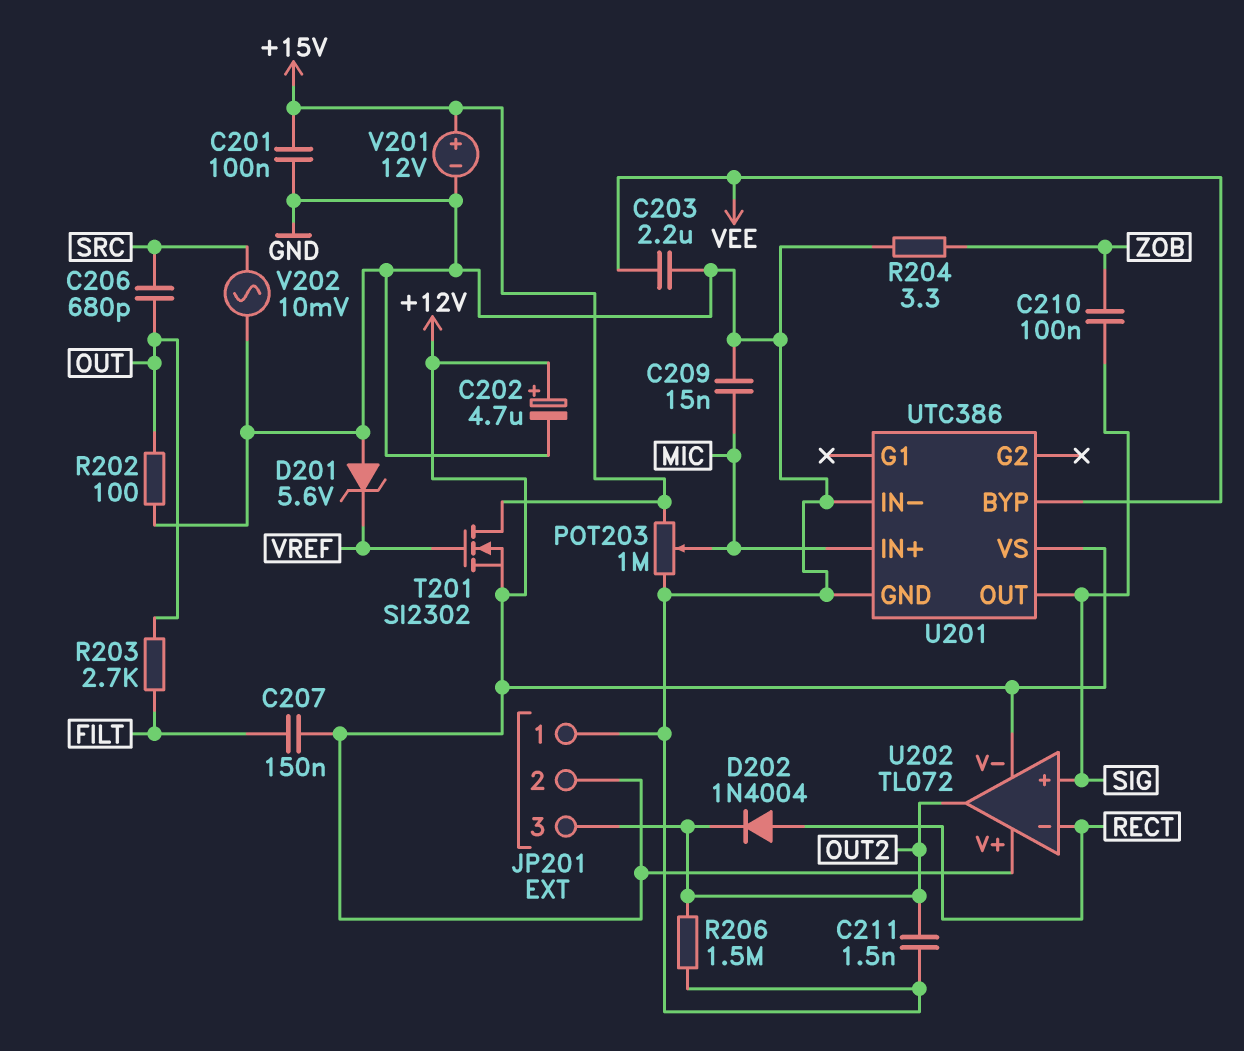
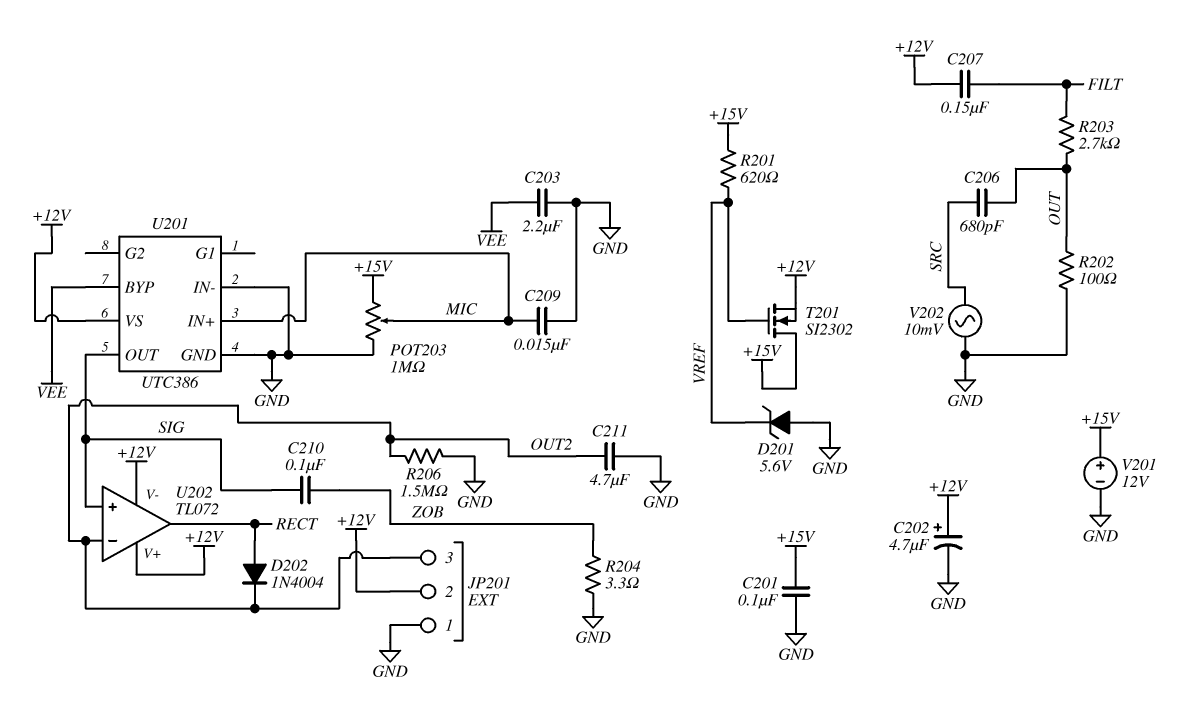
C211: 1.5nF (GND, OUT2) -> 4.7uF (GND, OUT2)
R201: none -> 620 (+15V, VREF)
U202 pin in-: RECT -> OUT2
U202 pin out: OUT2 -> RECT

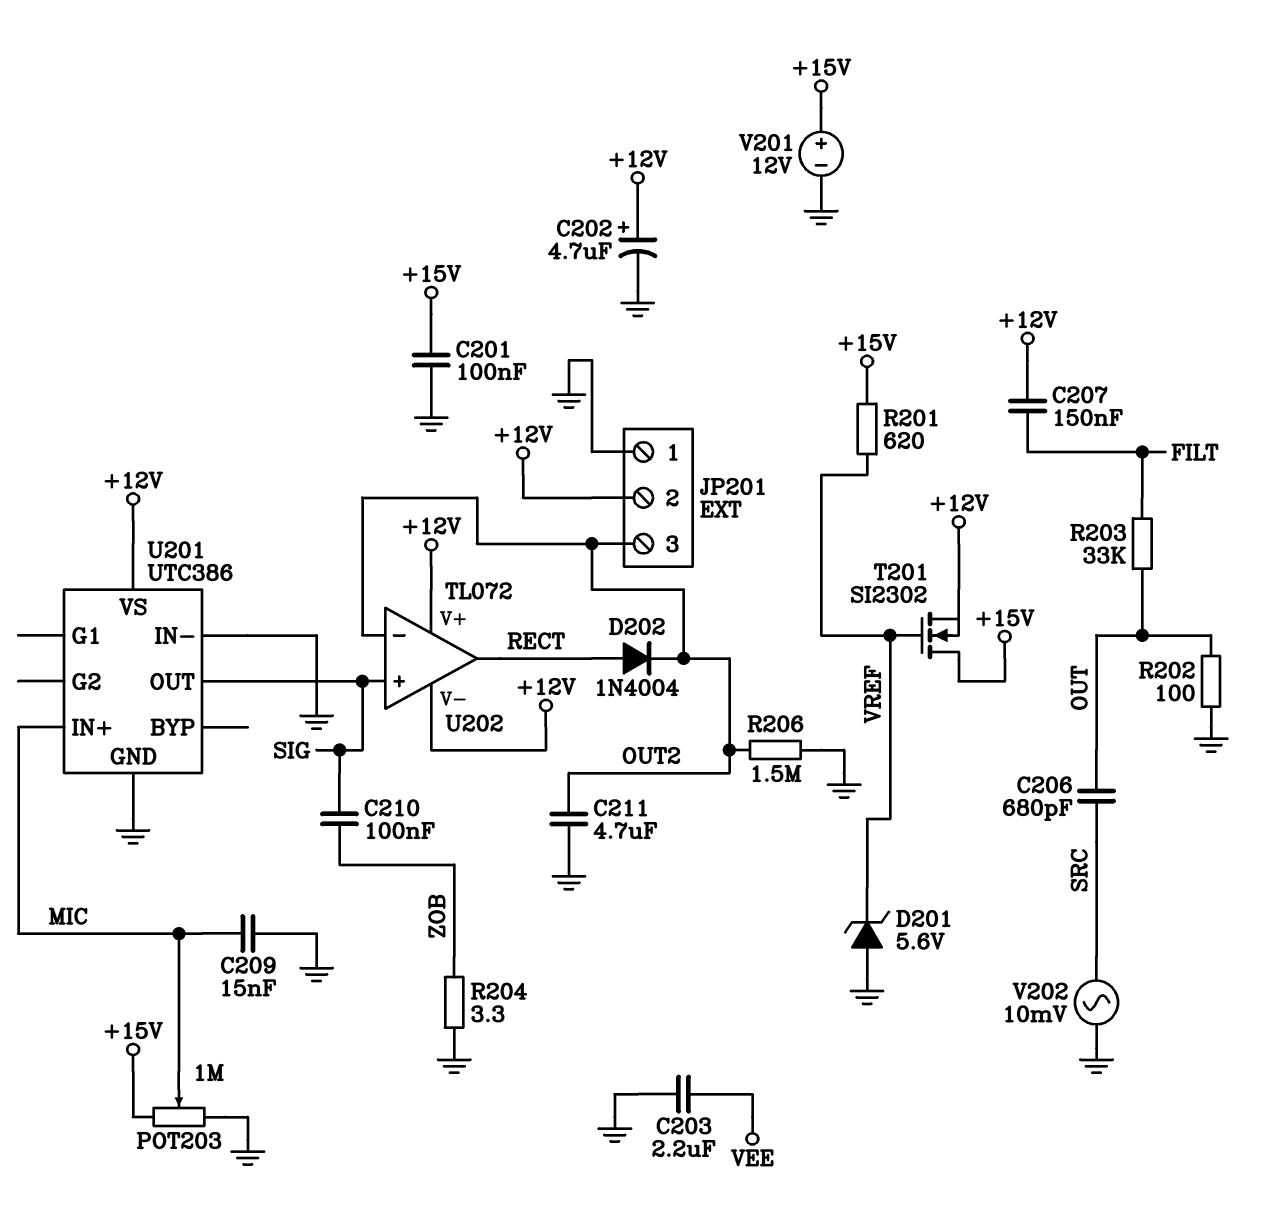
R203: 2.7k (FILT, OUT) -> 33k (FILT, OUT)
U201 pin BYP: VEE -> none

